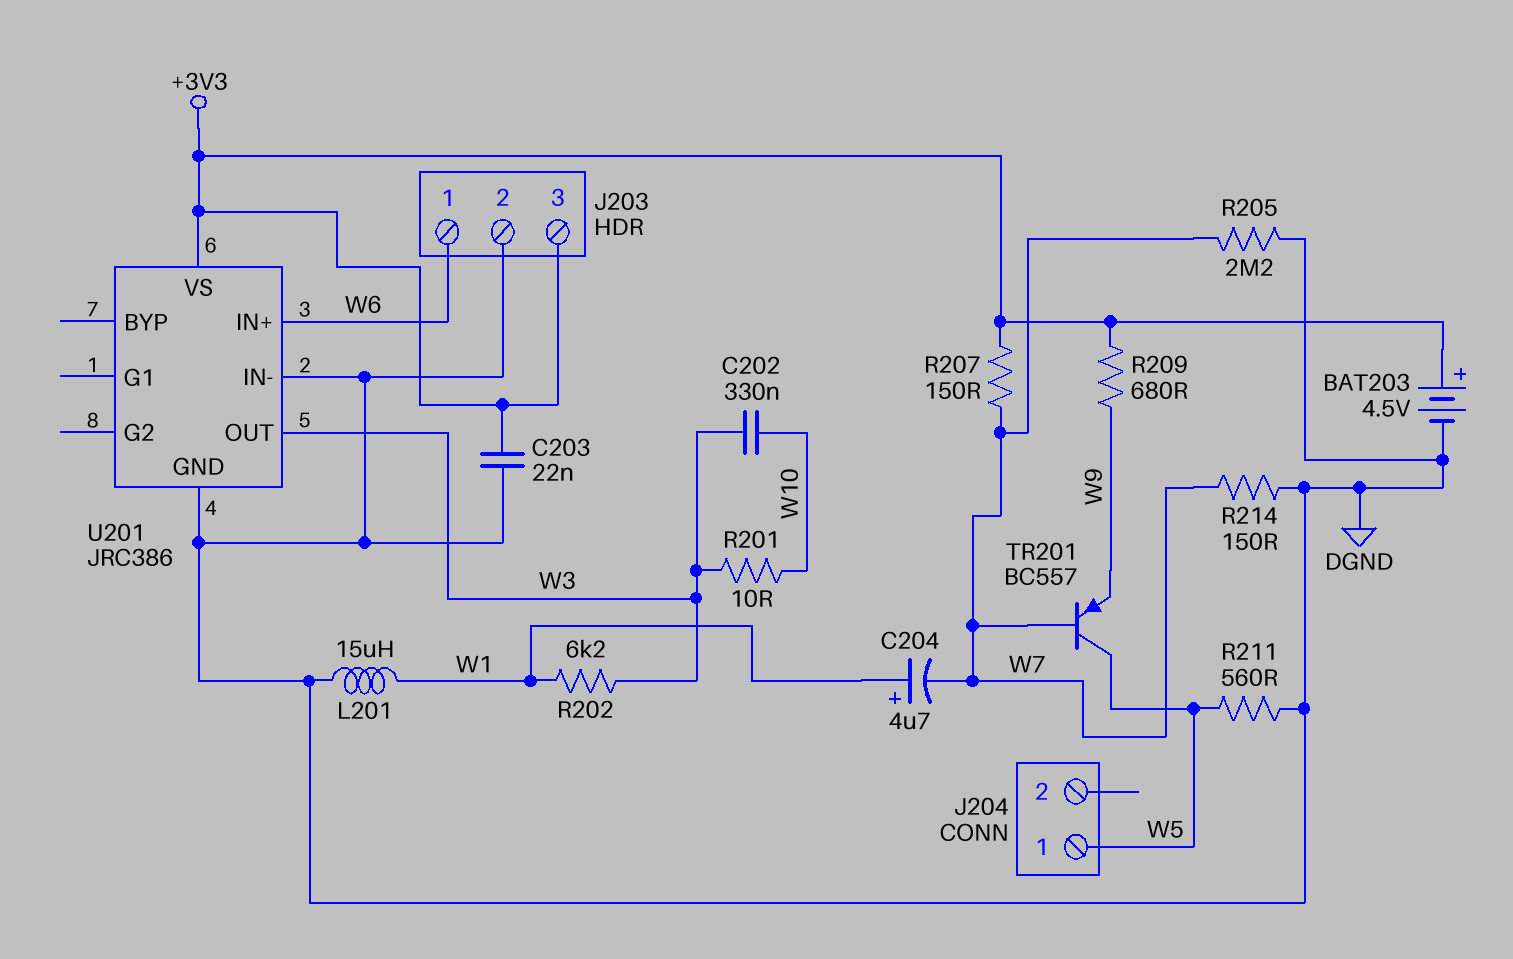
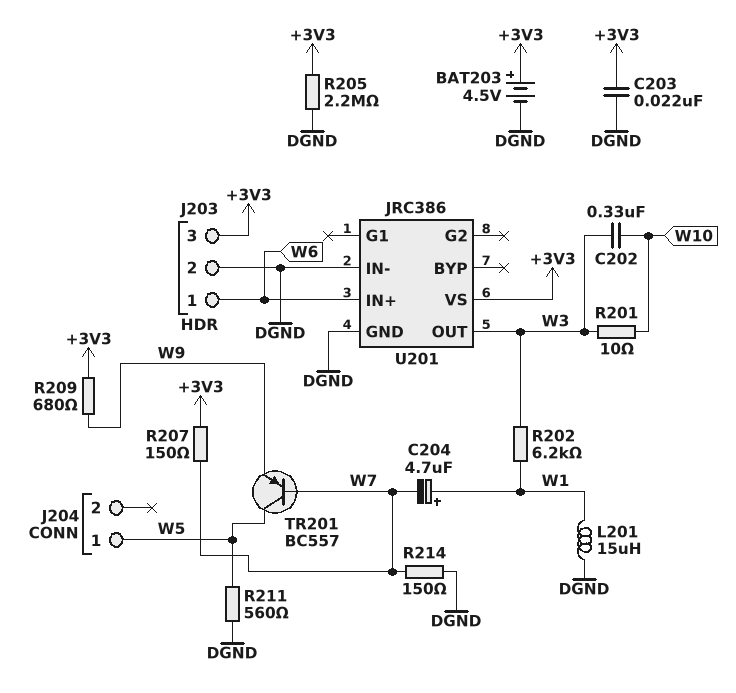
R205: 2.2M (DGND, W7) -> 2.2M (+3V3, DGND)

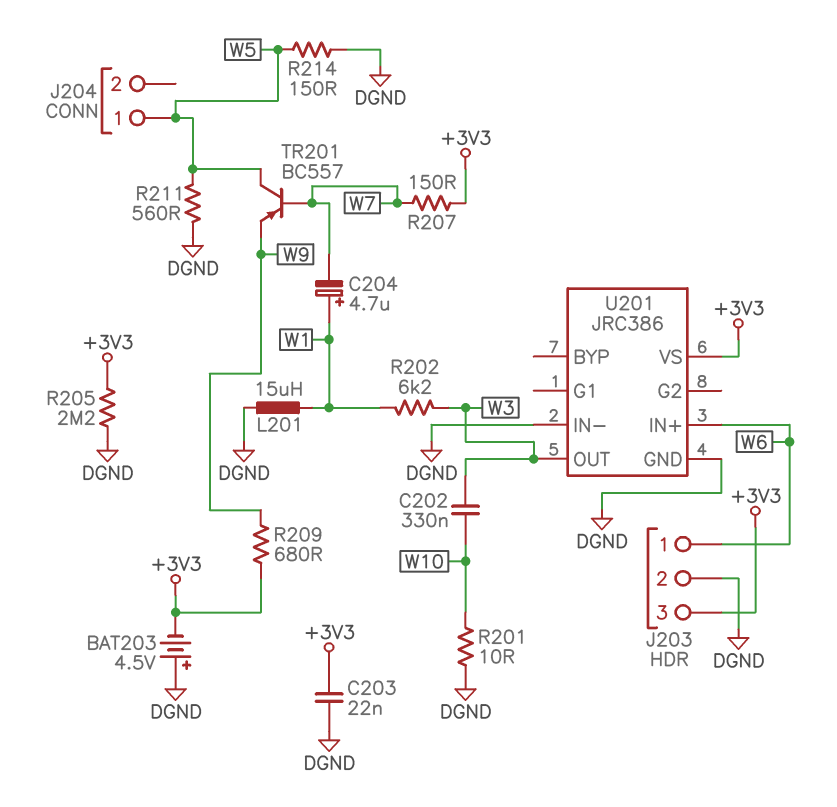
BAT203: 4.5V (plus +3V3, minus DGND) -> 4.5V (plus DGND, minus +3V3)
R201: 10 (W3, W10) -> 10 (DGND, W10)
R214: 150 (DGND, W7) -> 150 (DGND, W5)

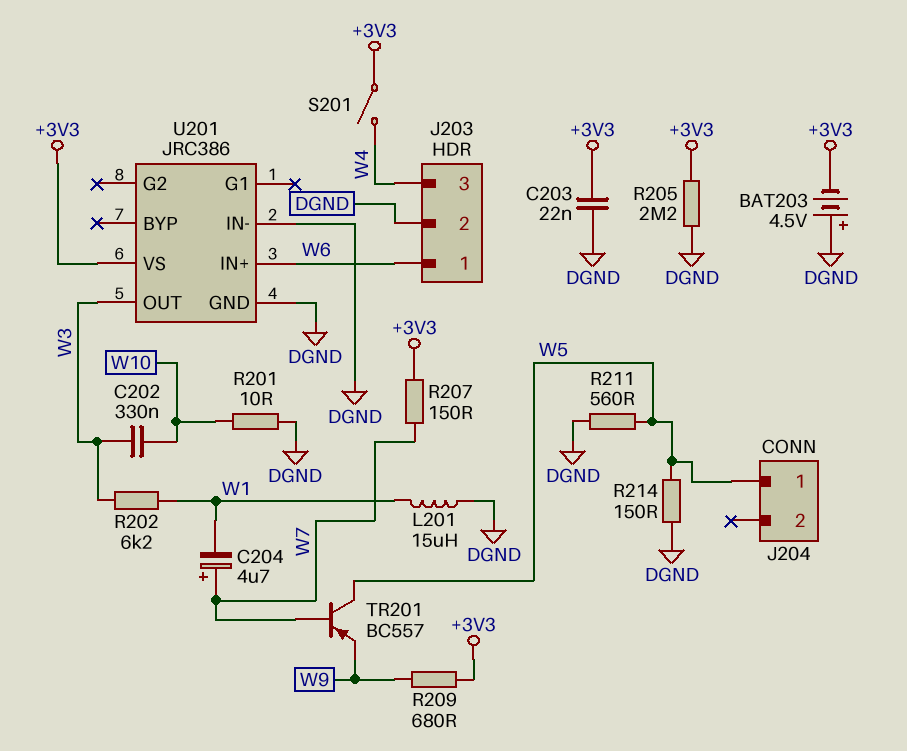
C204: 4.7uF (plus W1, minus W7) -> 4.7uF (plus W7, minus W1)
J203 pin 3: +3V3 -> W4
S201: none -> switch (+3V3, W4)

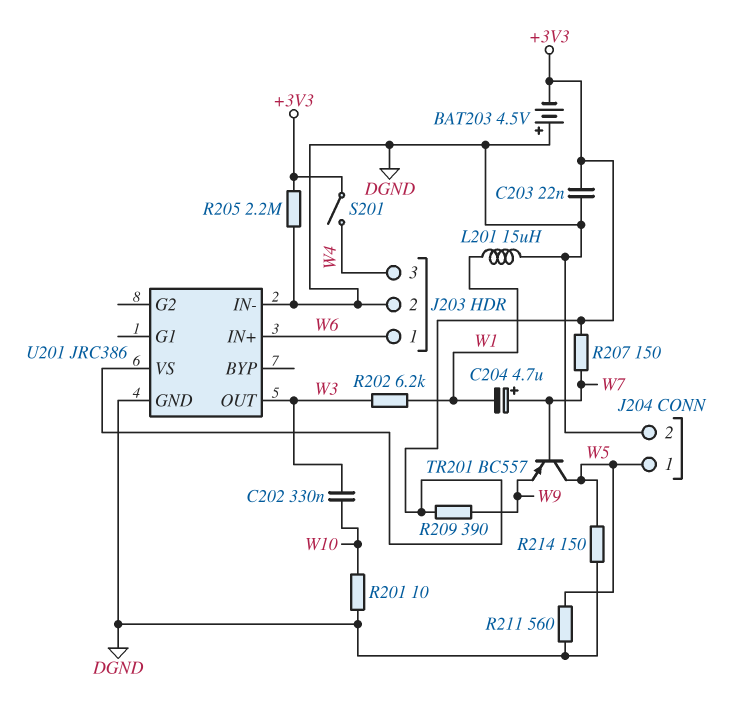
J204 pin 2: none -> DGND
R209: 680 (+3V3, W9) -> 390 (+3V3, W9)

